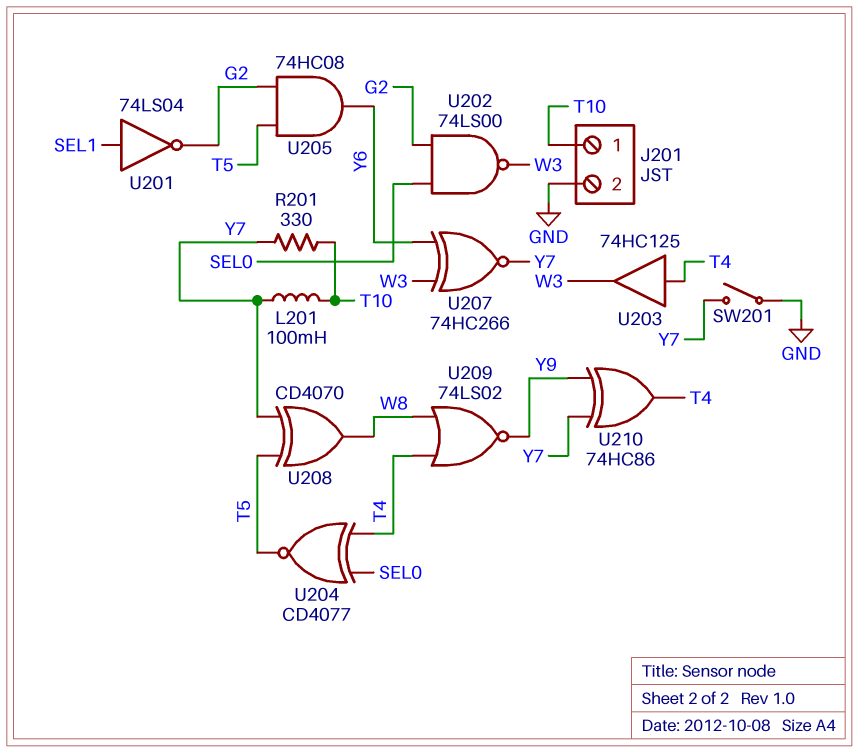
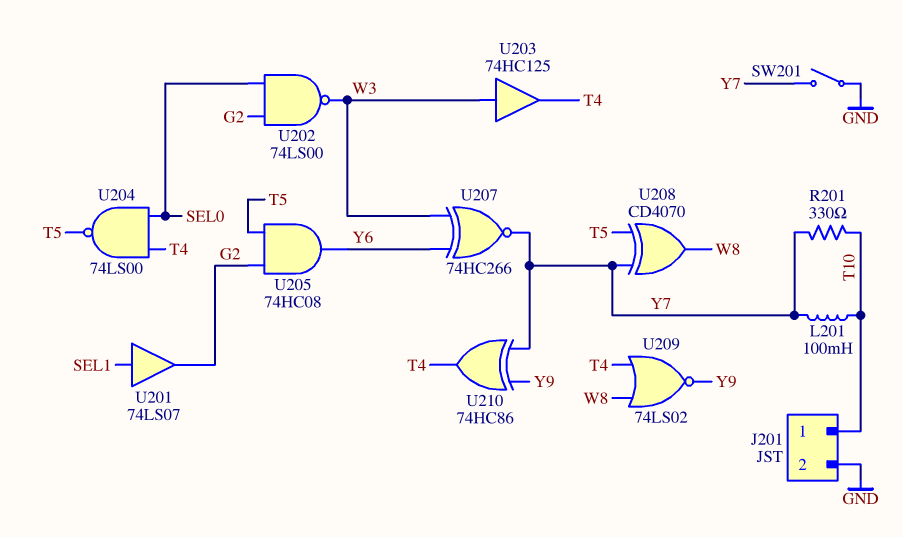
U201: NOT 74LS04 (in SEL1, out G2) -> buffer 74LS07 (in SEL1, out G2)
U203: buffer 74HC125 (in T4, out W3) -> buffer 74HC125 (in W3, out T4)
U204: XNOR CD4077 (in SEL0, in T4, out T5) -> NAND 74LS00 (in SEL0, in T4, out T5)

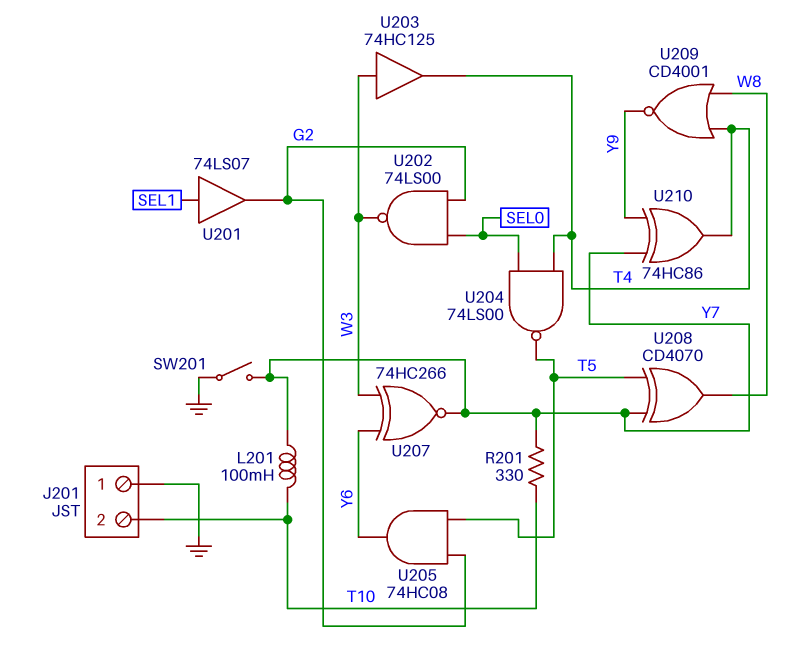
J201 pin 1: T10 -> GND
J201 pin 2: GND -> T10
U209: NOR 74LS02 (in T4, in W8, out Y9) -> NOR CD4001 (in T4, in W8, out Y9)

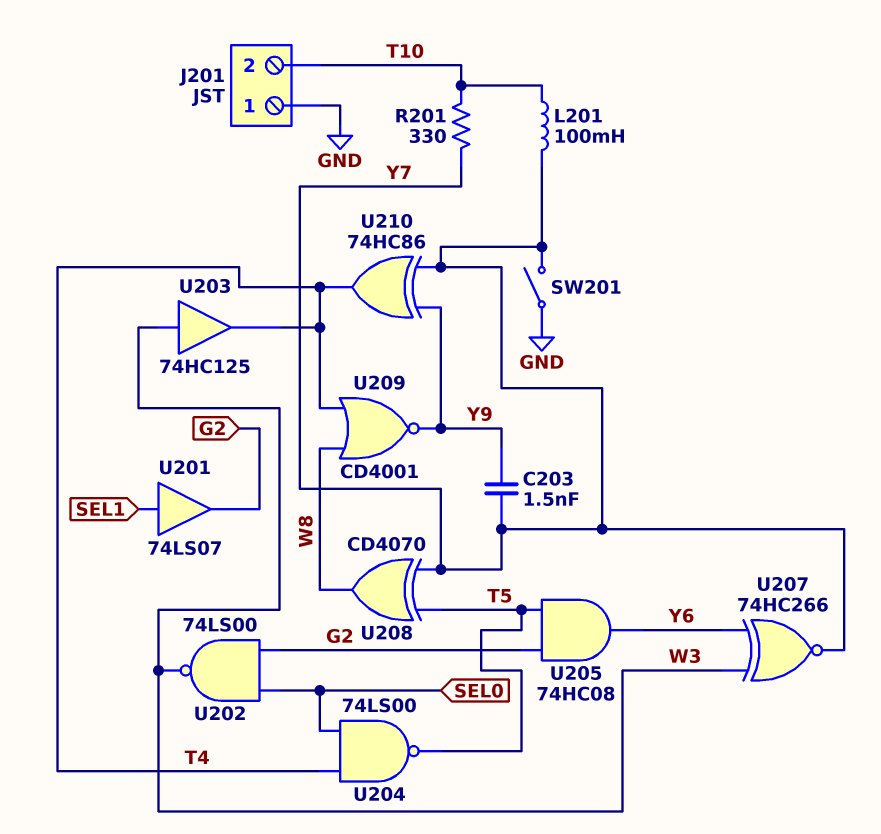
C203: none -> 1.5nF (Y7, Y9)

